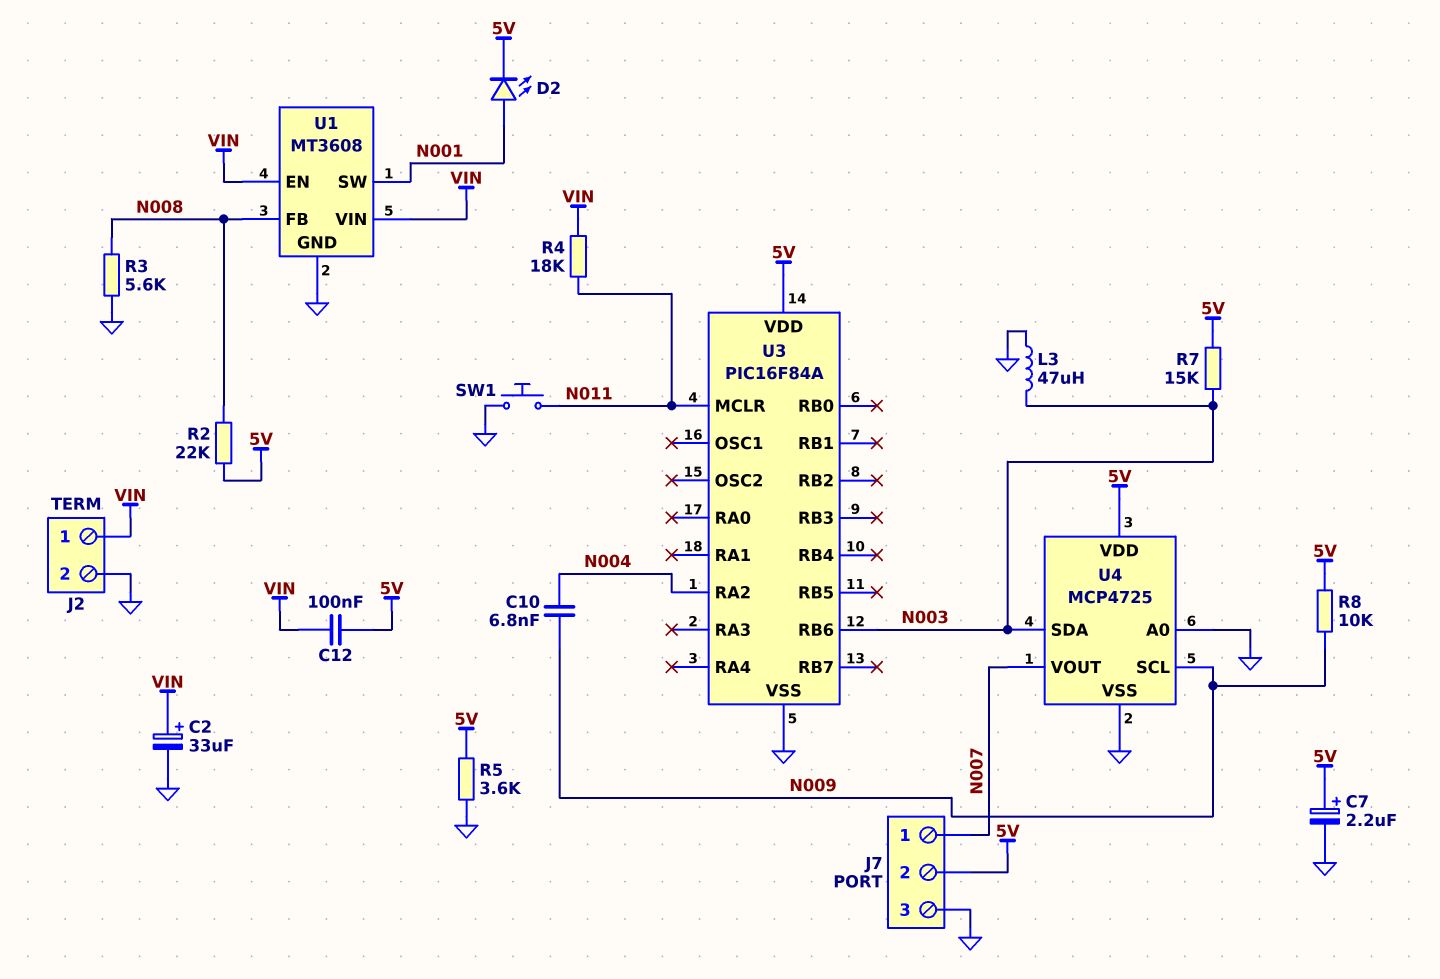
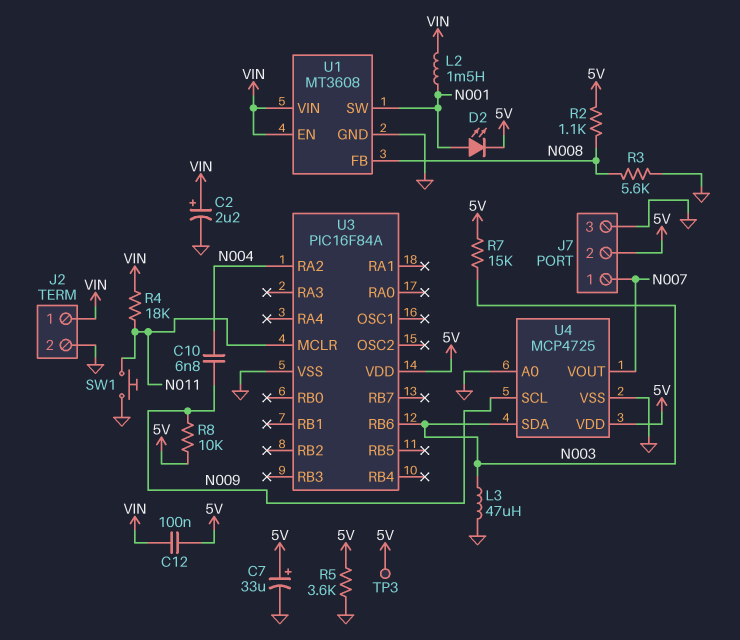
C2: 33uF (plus VIN, minus GND) -> 2.2uF (plus VIN, minus GND)
C7: 2.2uF (plus 5V, minus GND) -> 33uF (plus 5V, minus GND)
L2: none -> 1.5mH (N001, VIN)
R2: 22k (5V, N008) -> 1.1k (5V, N008)
TP3: none -> test point (5V)

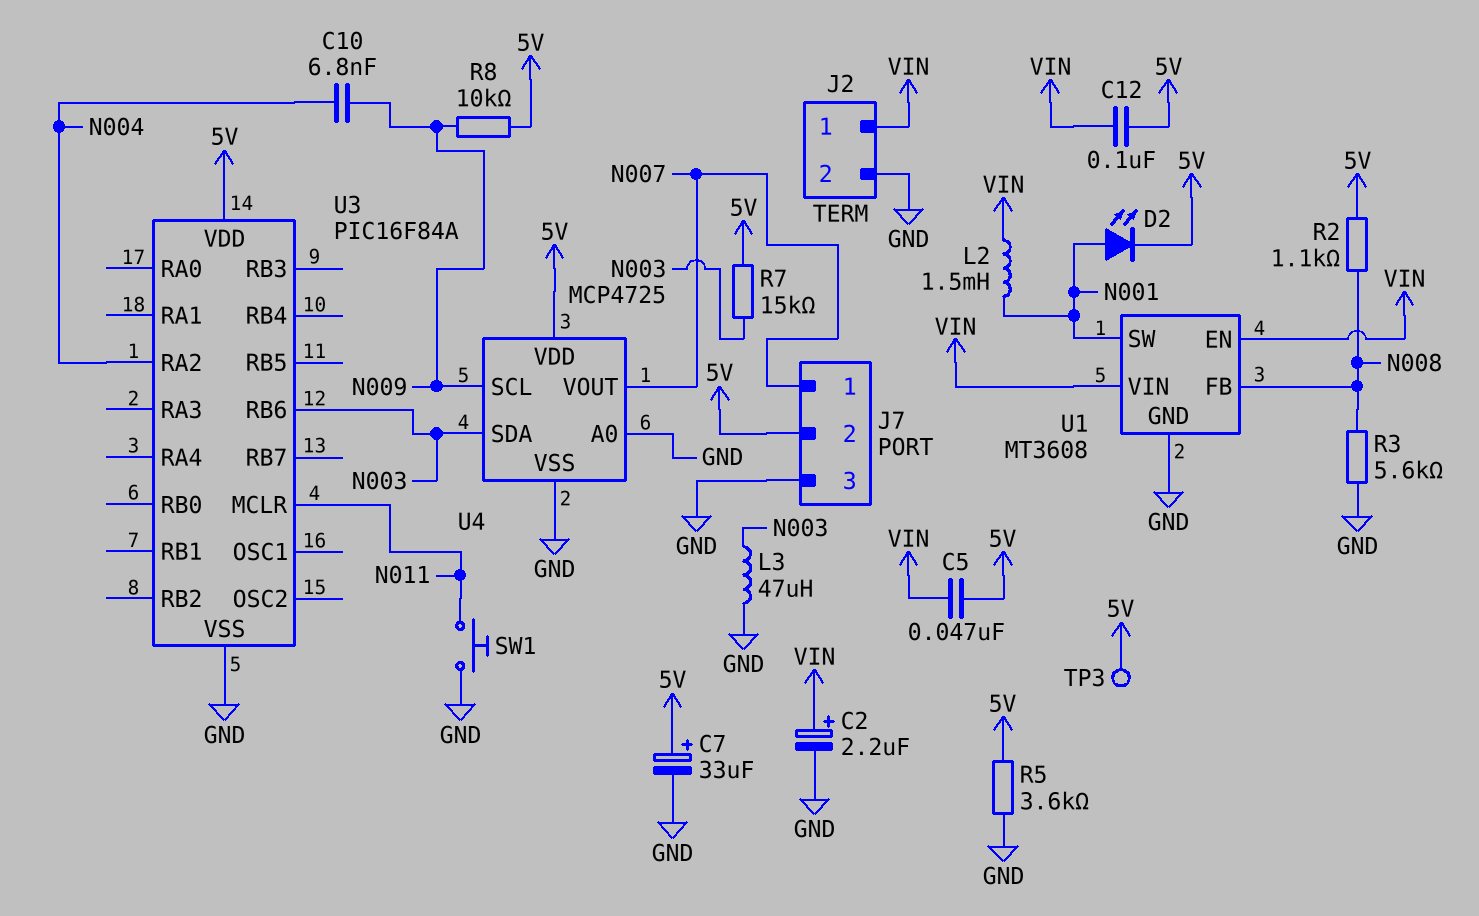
C5: none -> 47nF (5V, VIN)
R4: 18k (N011, VIN) -> none

